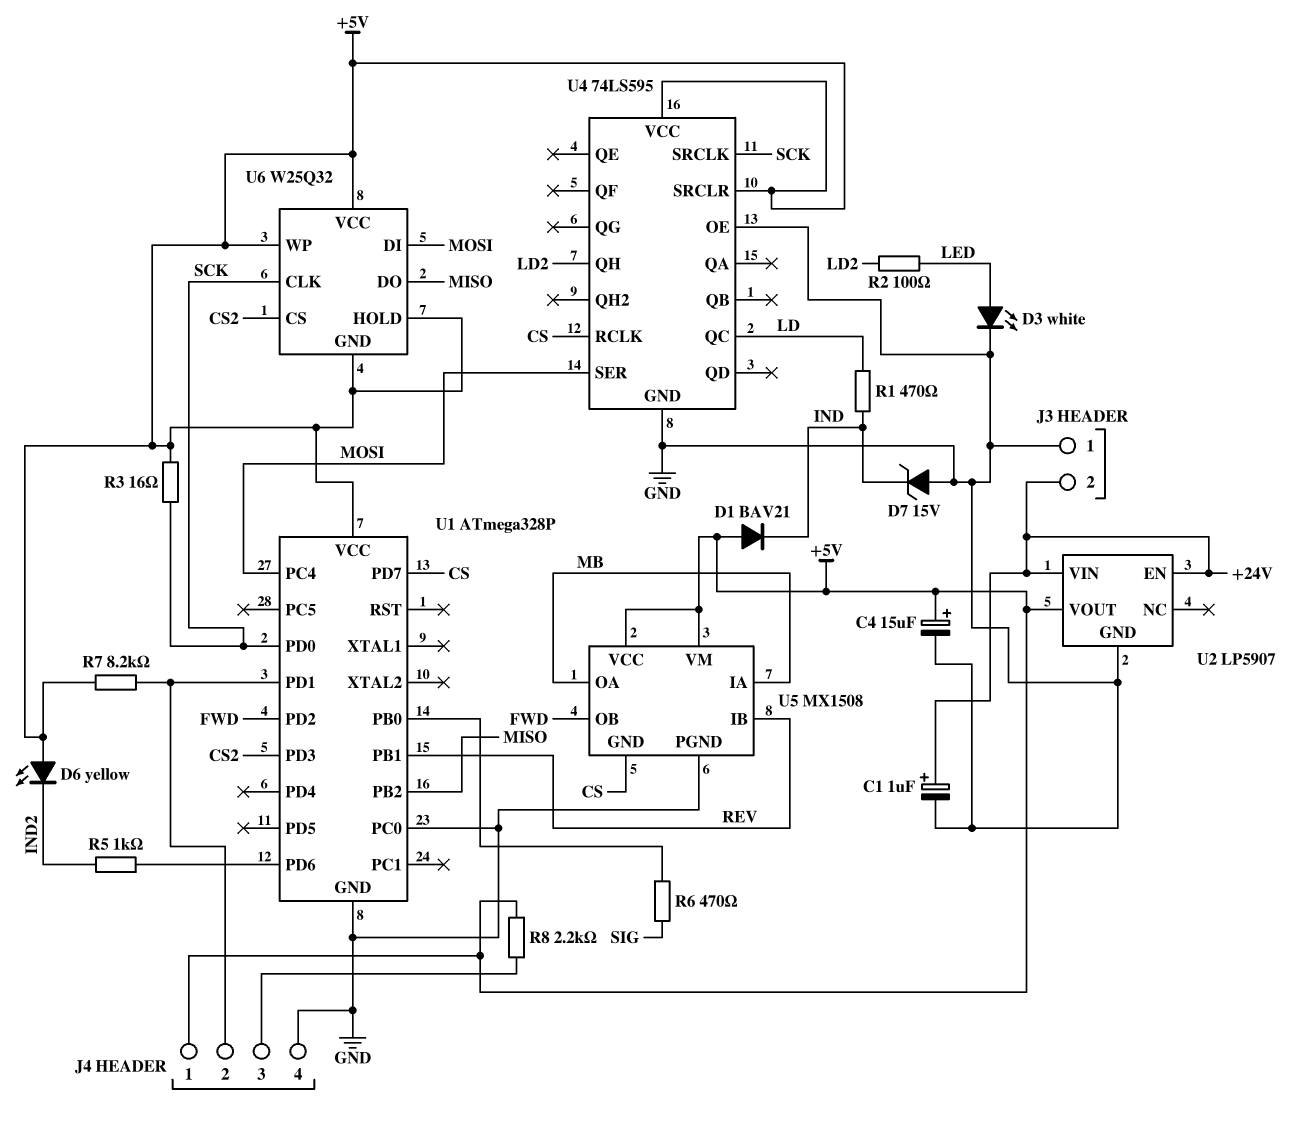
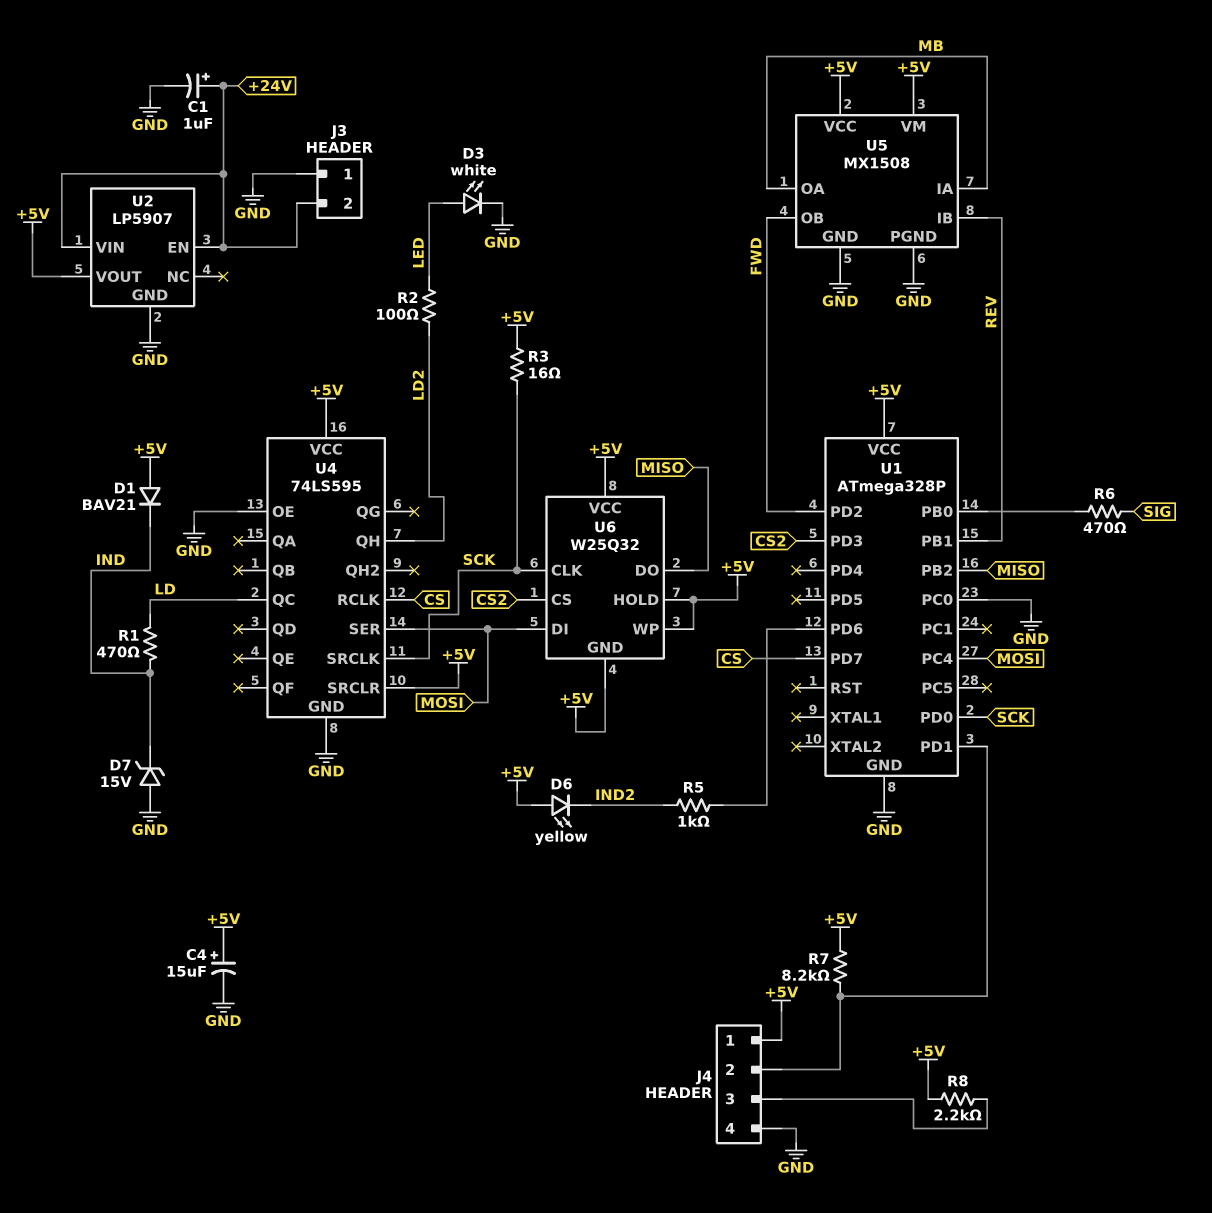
U5 pin GND: CS -> GND

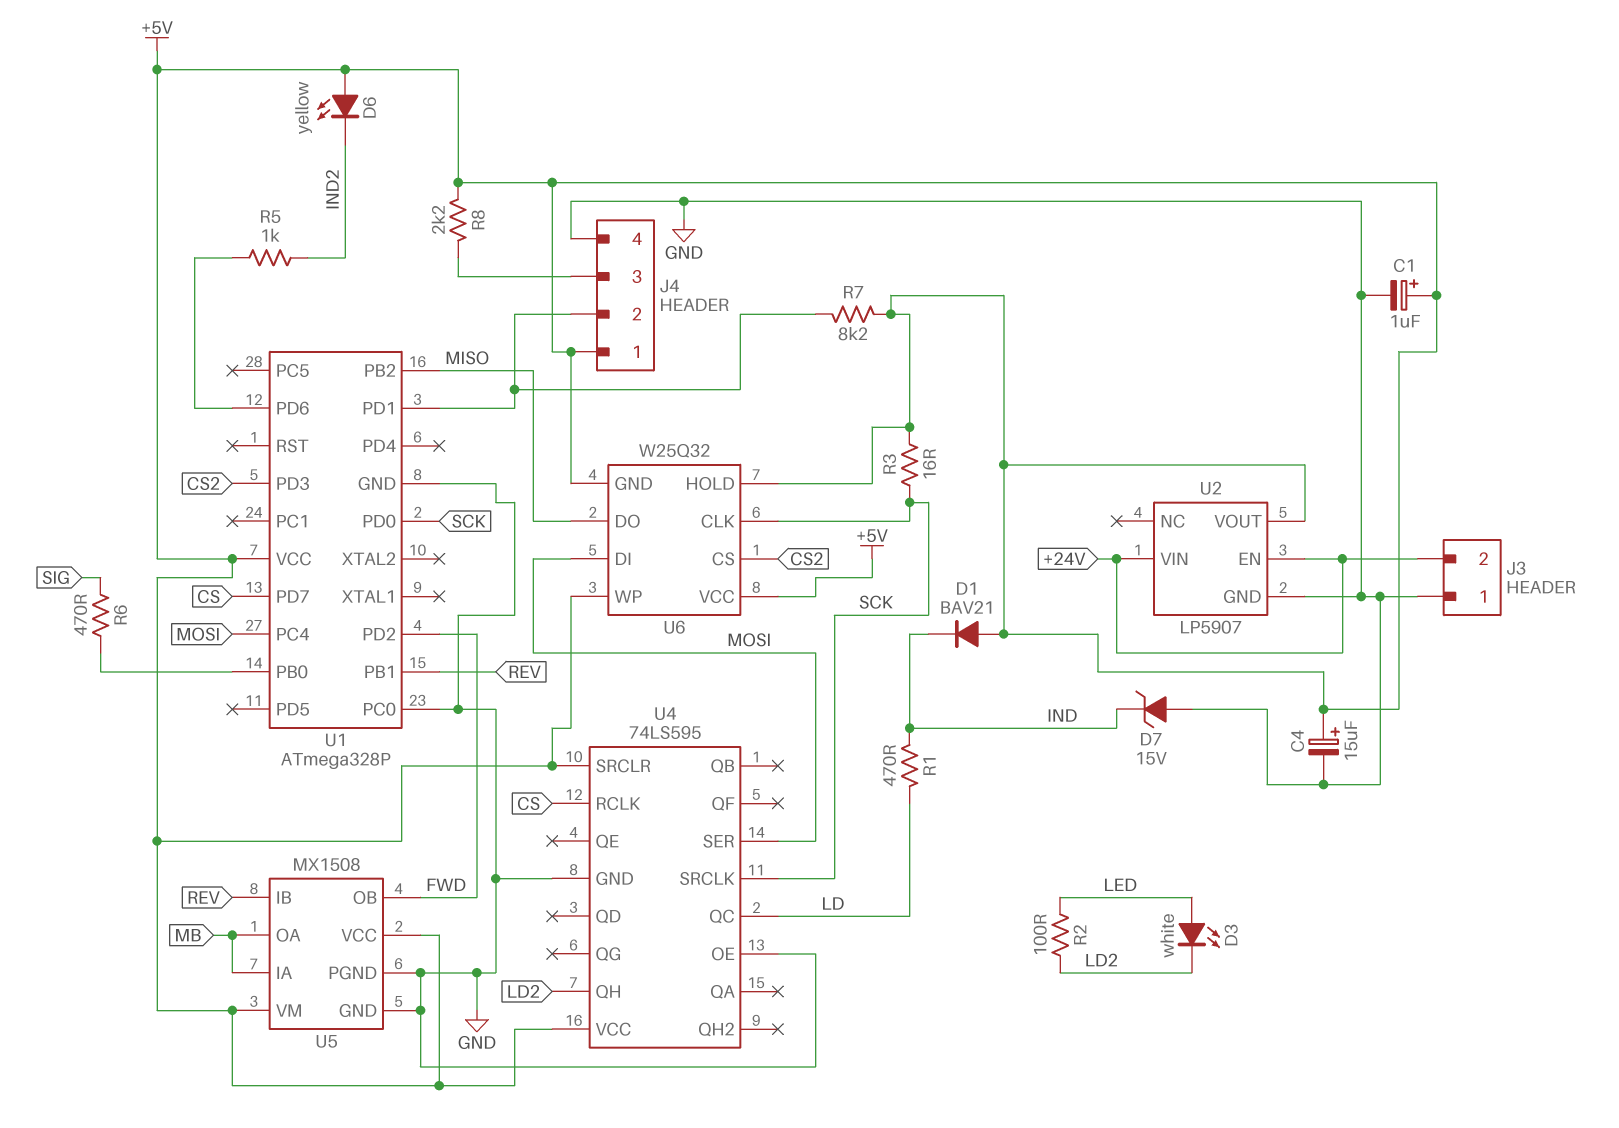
C1: 1uF (plus +24V, minus GND) -> 1uF (plus +5V, minus GND)
D3: LED white (A LED, K GND) -> LED white (A LED, K LD2)

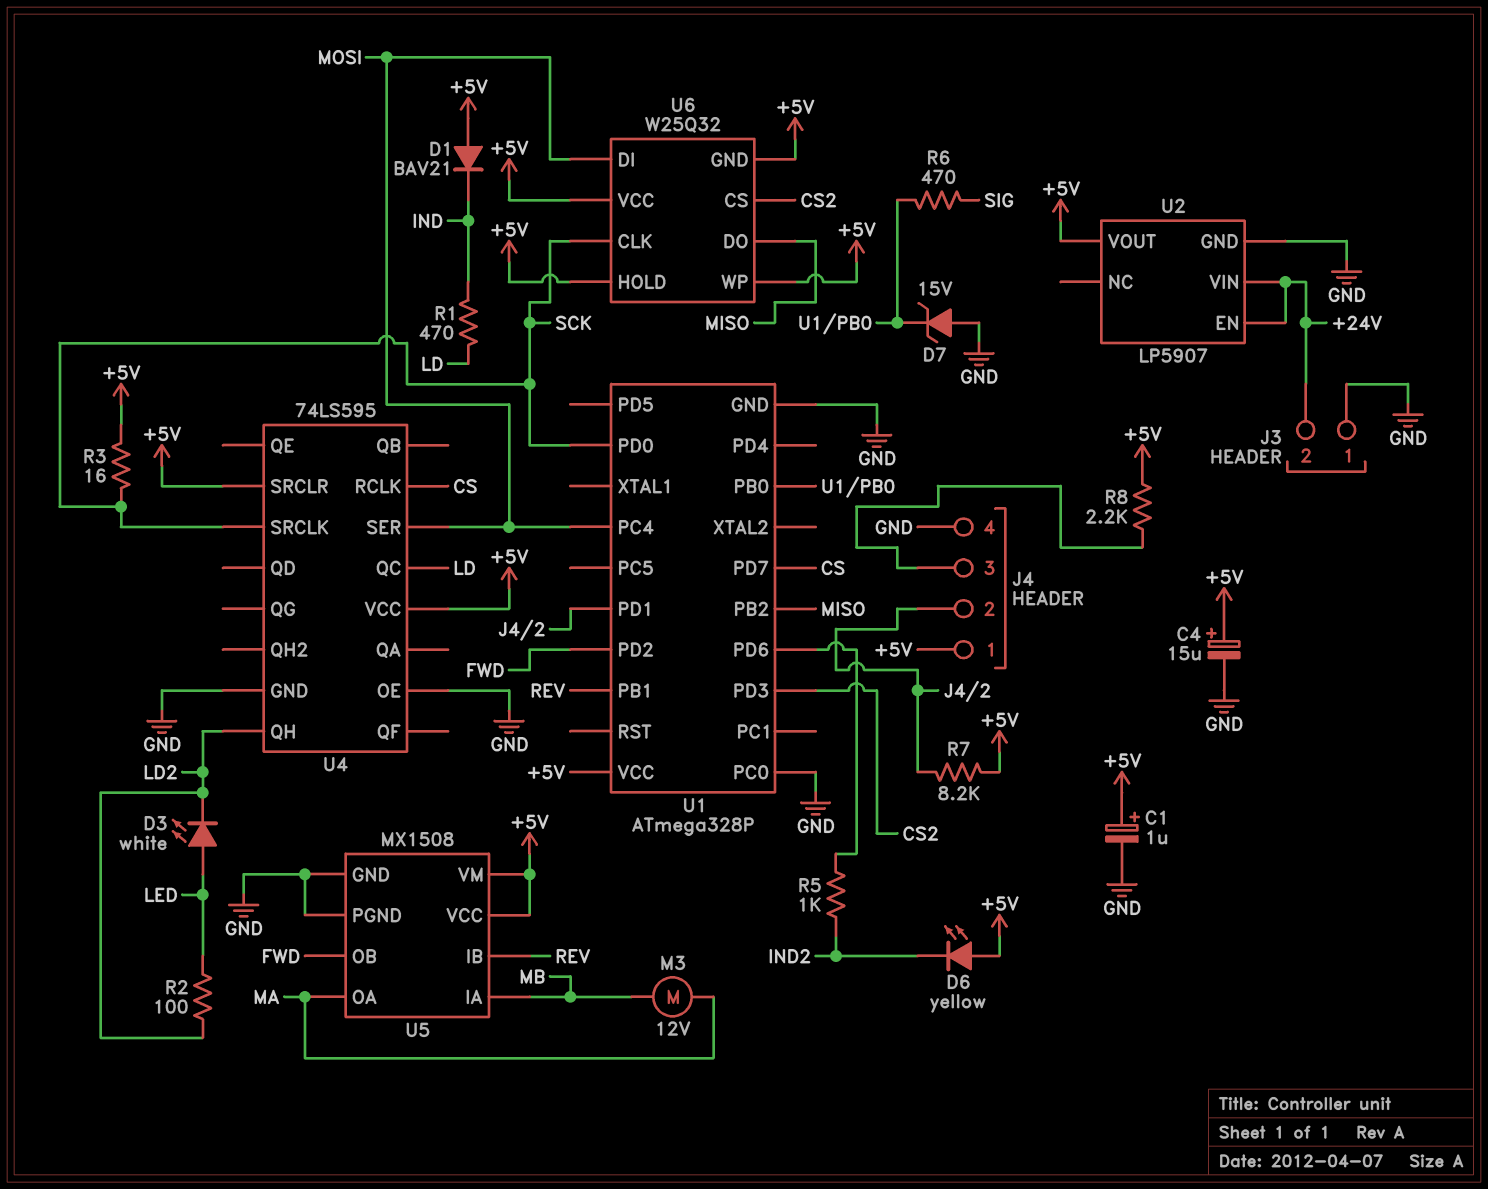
D7: zener 15V (A GND, K IND) -> zener 15V (A GND, K U1/PB0)
M3: none -> motor 12V (MA, MB)
U5 pin OA: MB -> MA

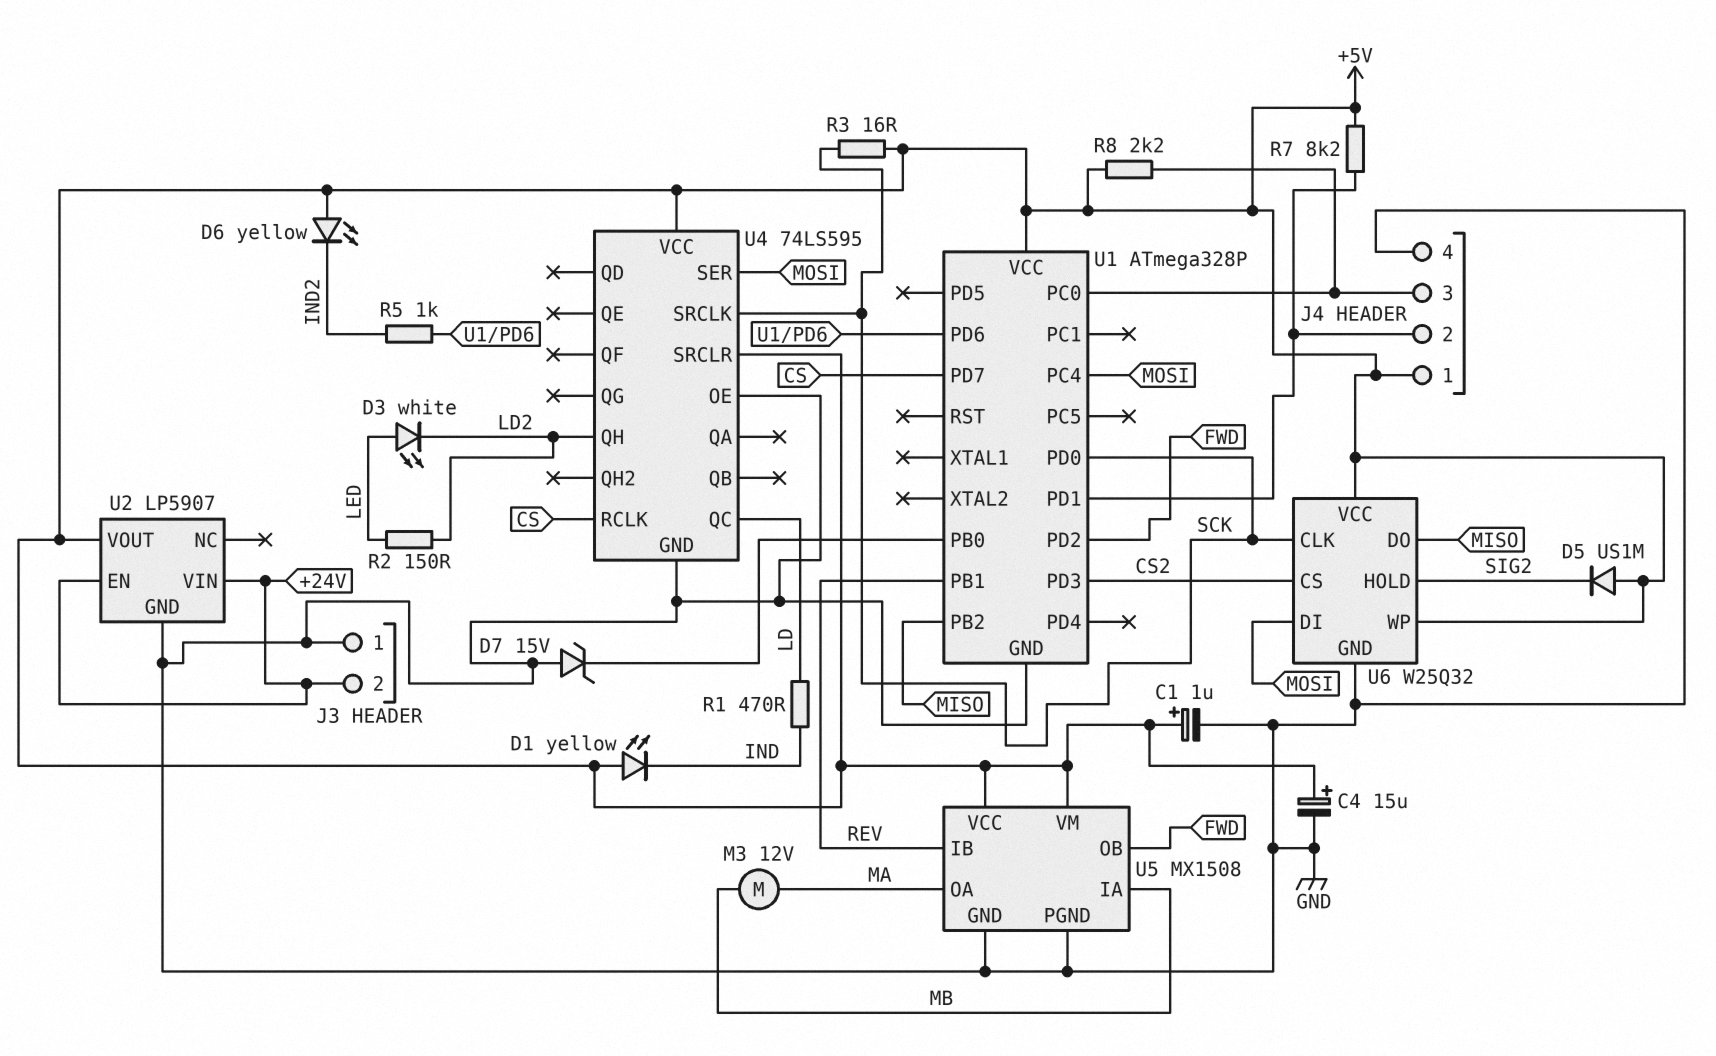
D1: diode BAV21 (A +5V, K IND) -> LED yellow (A +5V, K IND)
D5: none -> diode US1M (A +5V, K SIG2)
R2: 100 (LD2, LED) -> 150 (LD2, LED)
R6: 470 (SIG, U1/PB0) -> none
U1 pin PC0: GND -> J4/3
U6 pin GND: +5V -> GND
U6 pin HOLD: +5V -> SIG2

